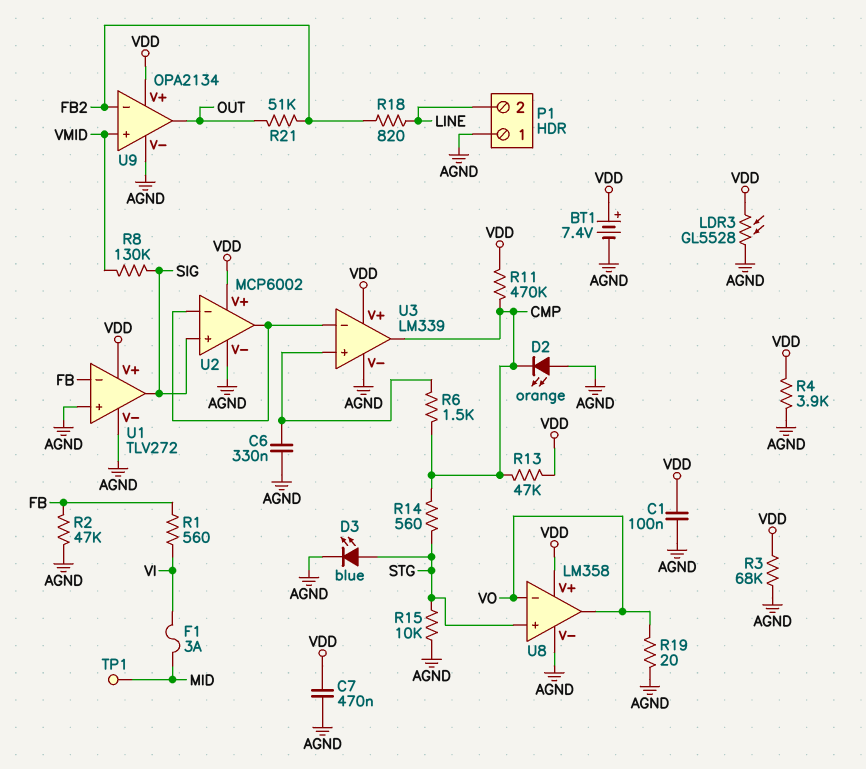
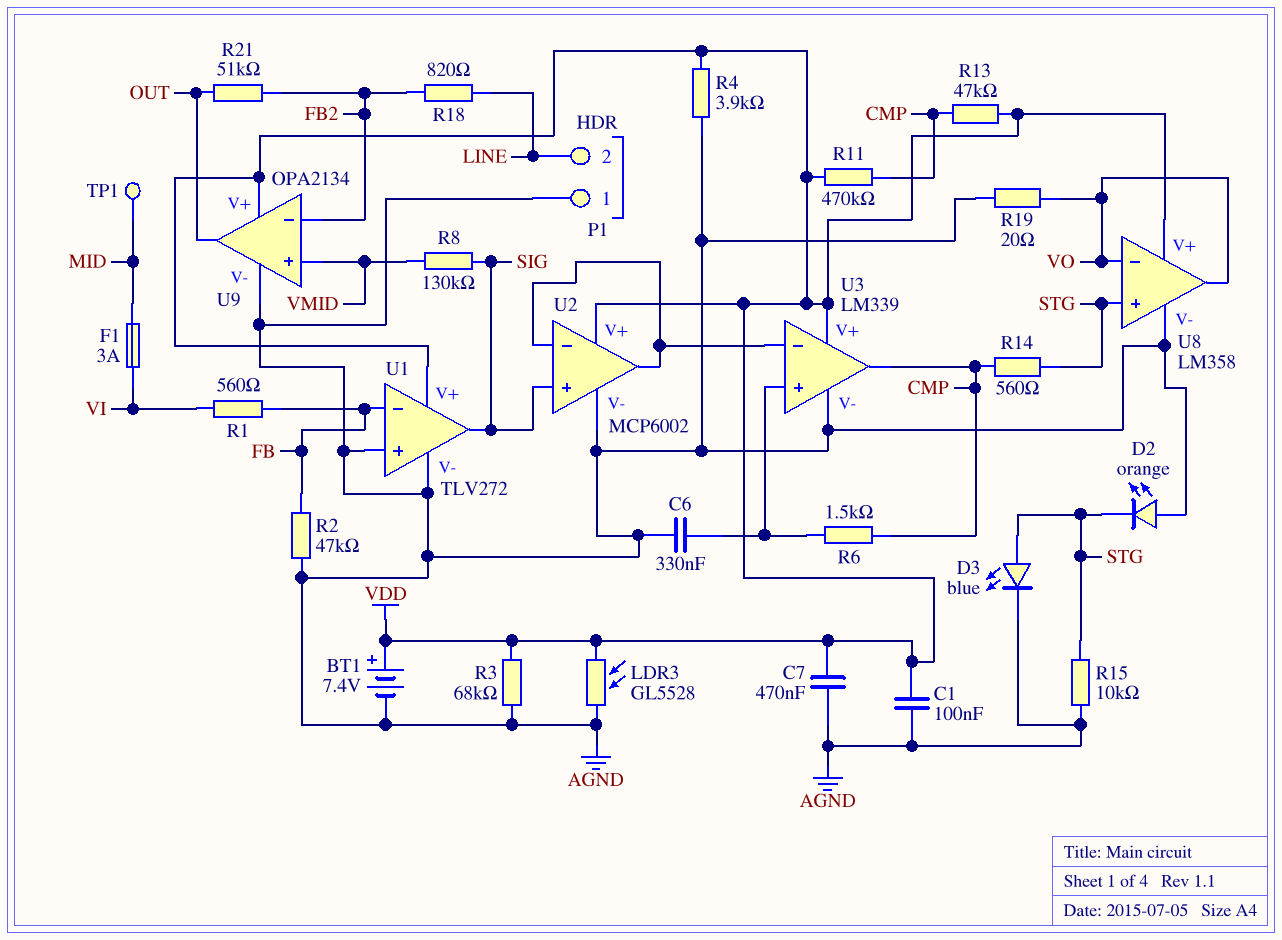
D2: LED orange (A AGND, K CMP) -> LED orange (A AGND, K STG)

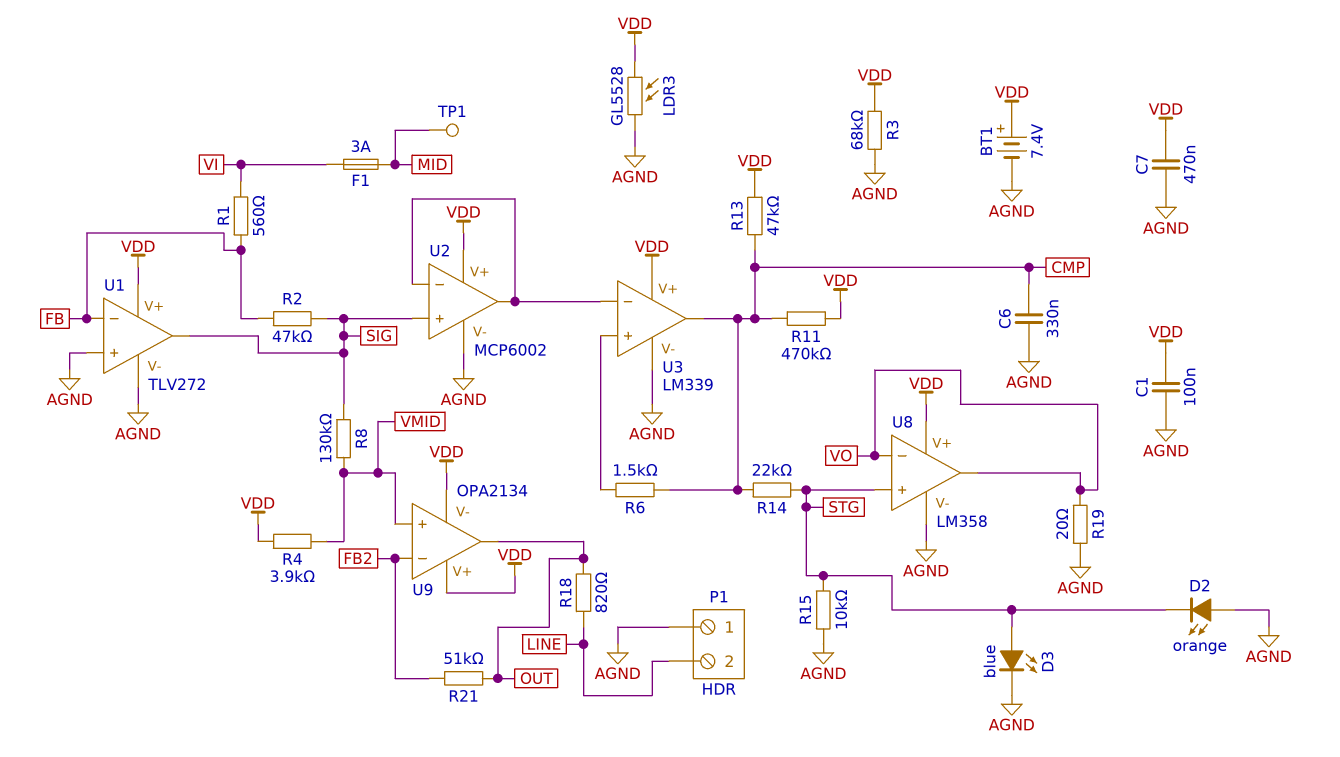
C6: 330nF (AGND, U3/in+) -> 330nF (AGND, CMP)
R2: 47k (AGND, FB) -> 47k (FB, SIG)
R4: 3.9k (AGND, VDD) -> 3.9k (VDD, VMID)
R14: 560 (CMP, STG) -> 22k (CMP, STG)
R18: 820 (FB2, LINE) -> 820 (LINE, OUT)
U9 pin V-: AGND -> VDD

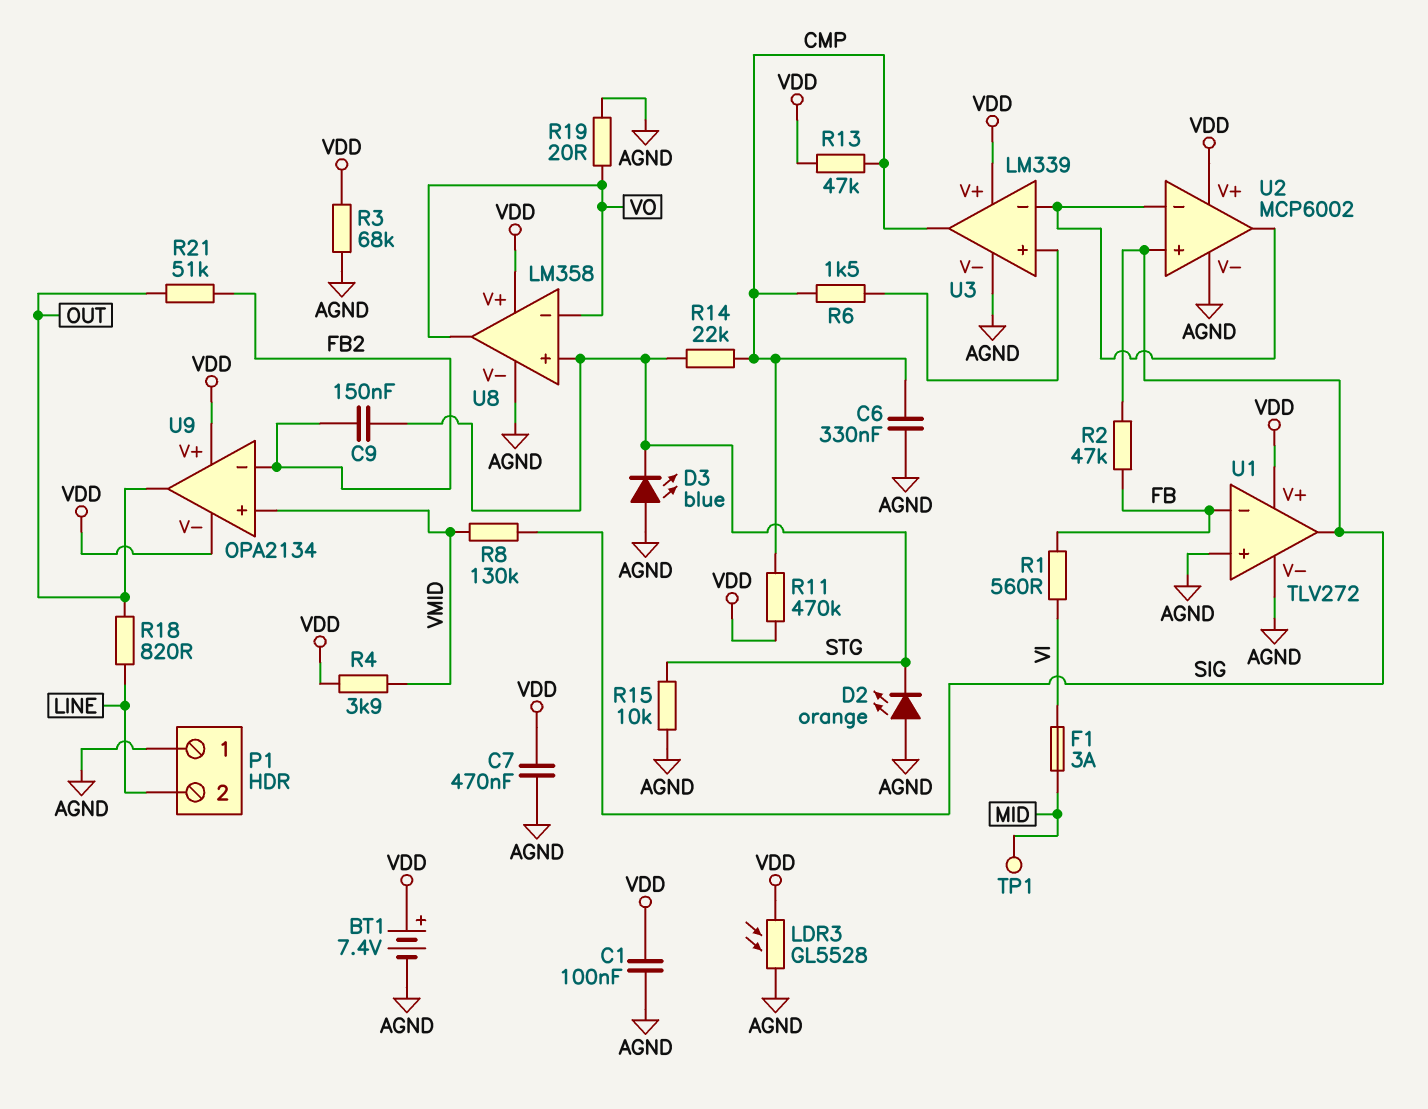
C9: none -> 150nF (FB2, STG)
D3: LED blue (A STG, K AGND) -> LED blue (A AGND, K STG)

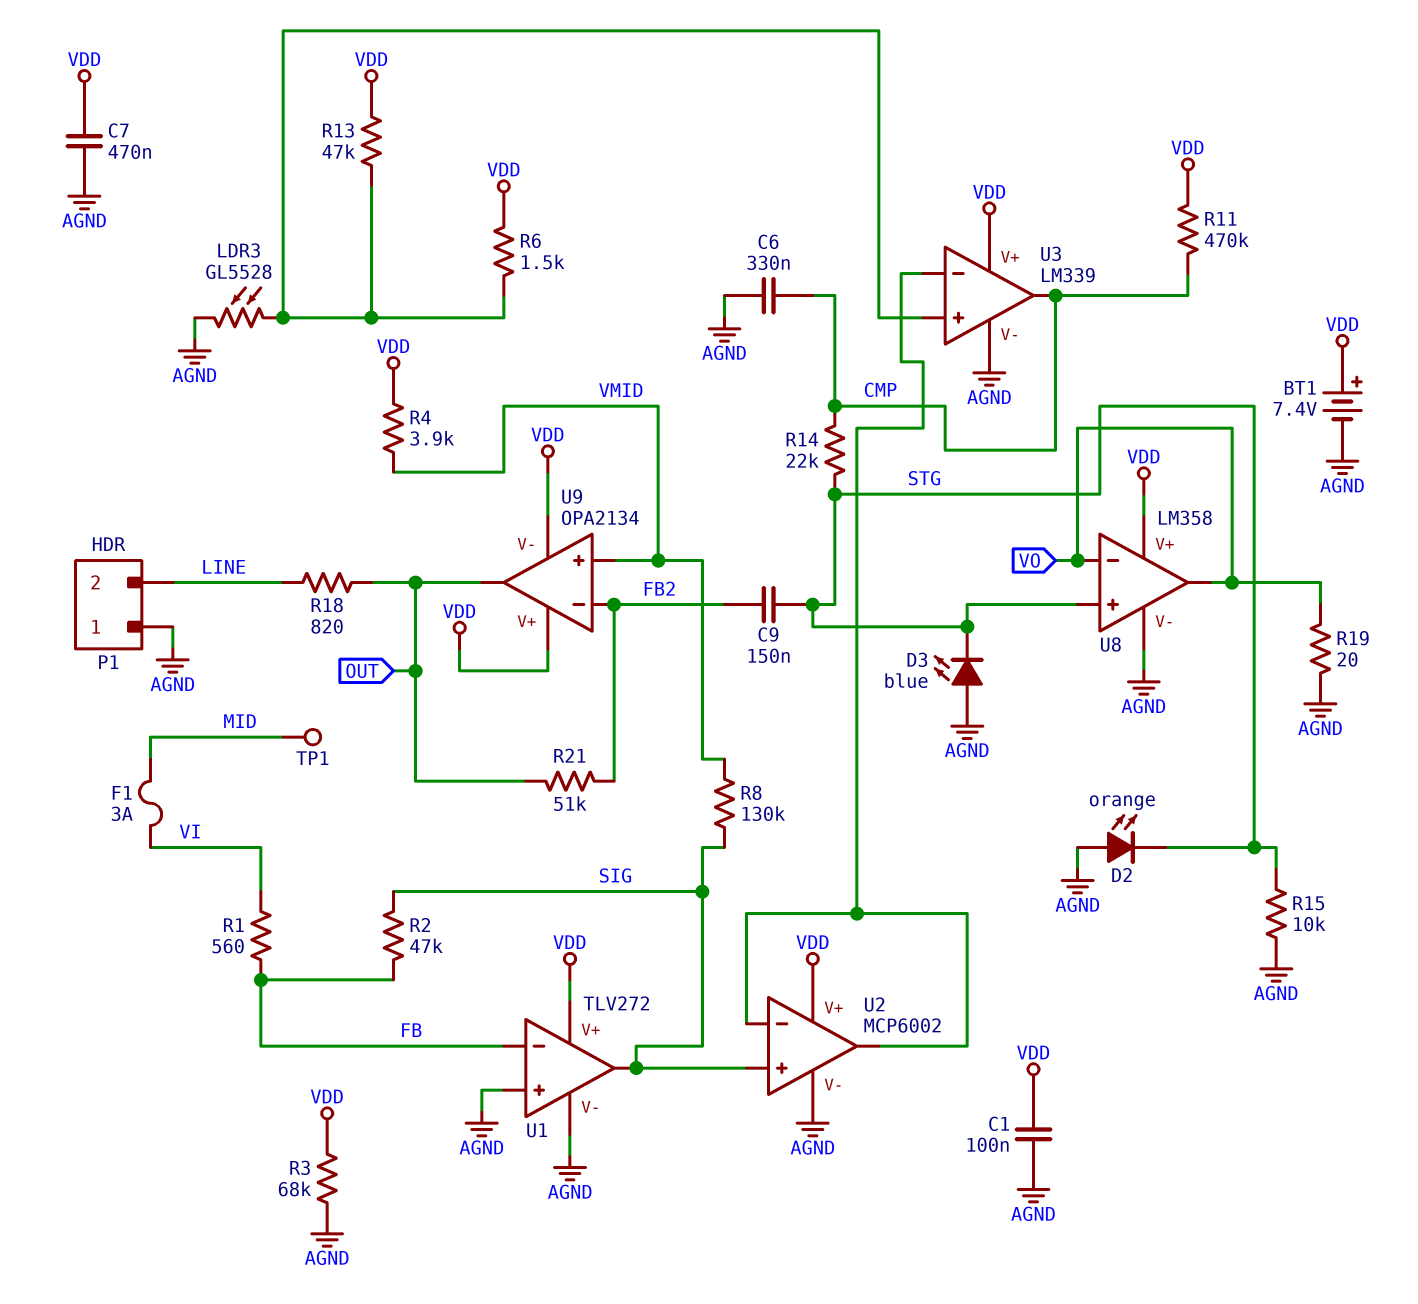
LDR3: GL5528 (AGND, VDD) -> GL5528 (AGND, U3/in+)
R6: 1.5k (CMP, U3/in+) -> 1.5k (U3/in+, VDD)
R13: 47k (CMP, VDD) -> 47k (U3/in+, VDD)

